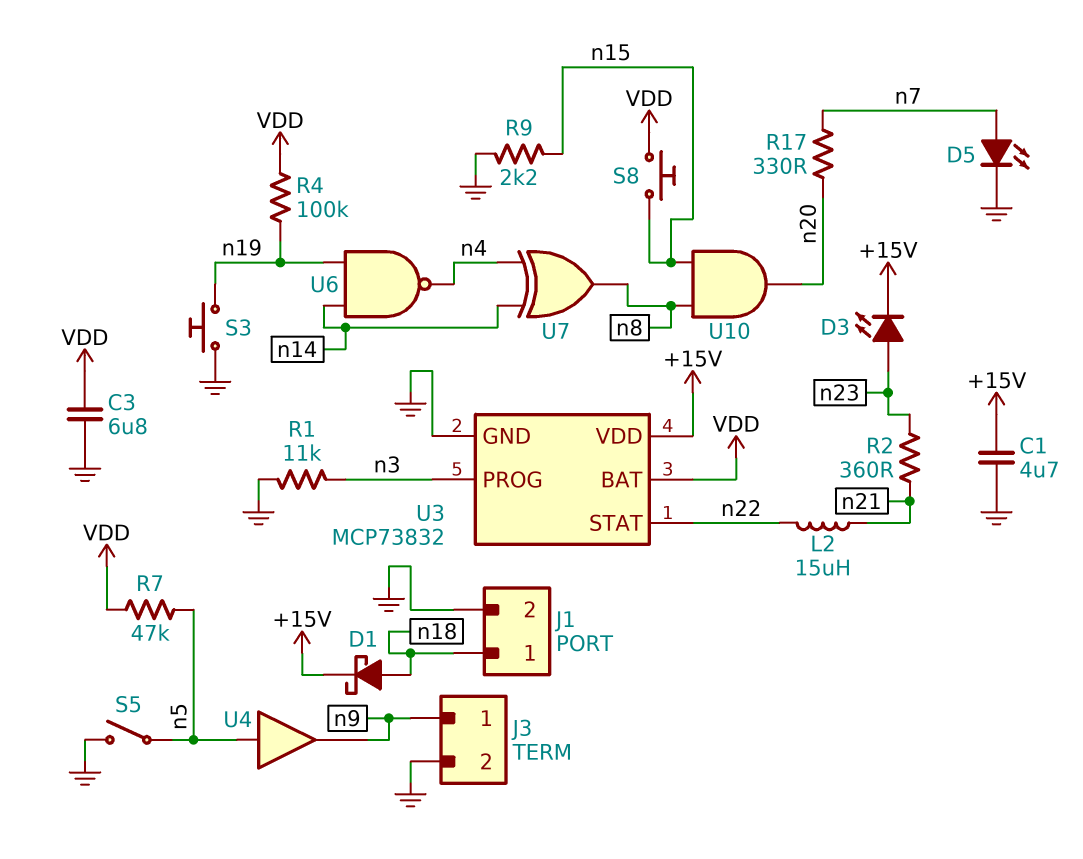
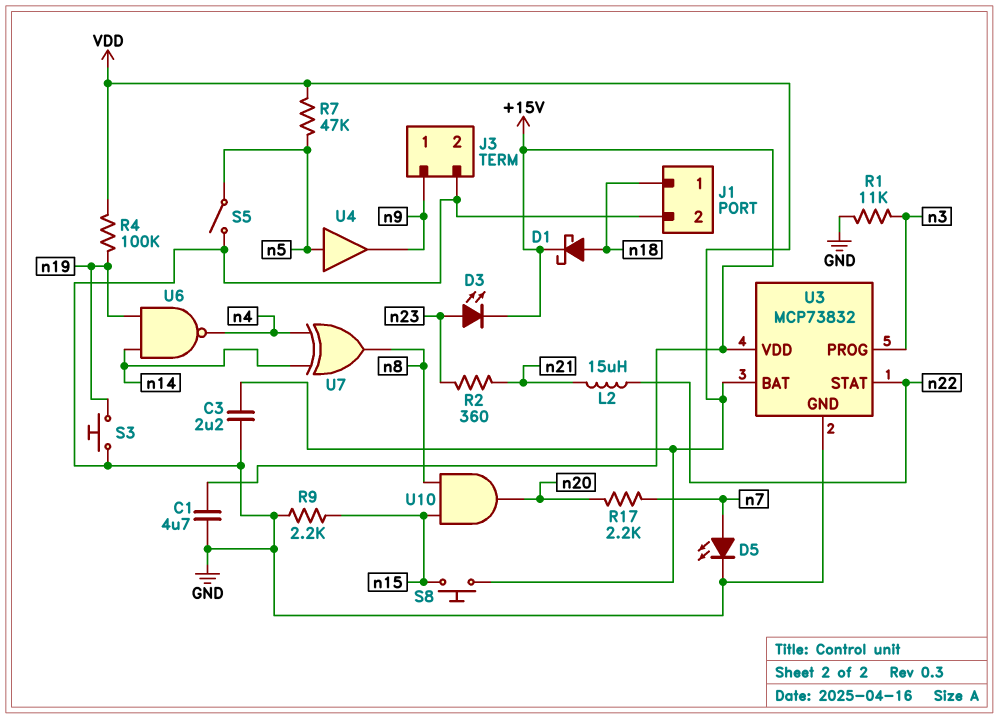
C3: 6.8uF (GND, VDD) -> 2.2uF (GND, VDD)
R17: 330 (n7, n20) -> 2.2k (n7, n20)

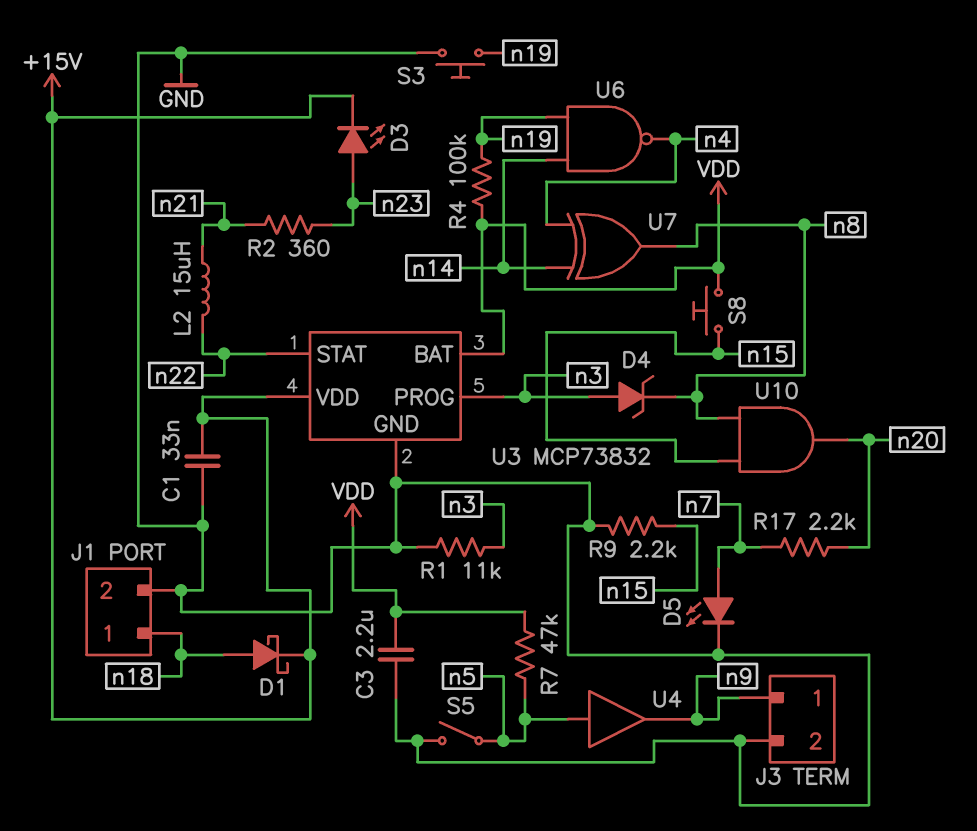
C1: 4.7uF (+15V, GND) -> 33nF (+15V, GND)
D4: none -> zener (A n3, K n8)

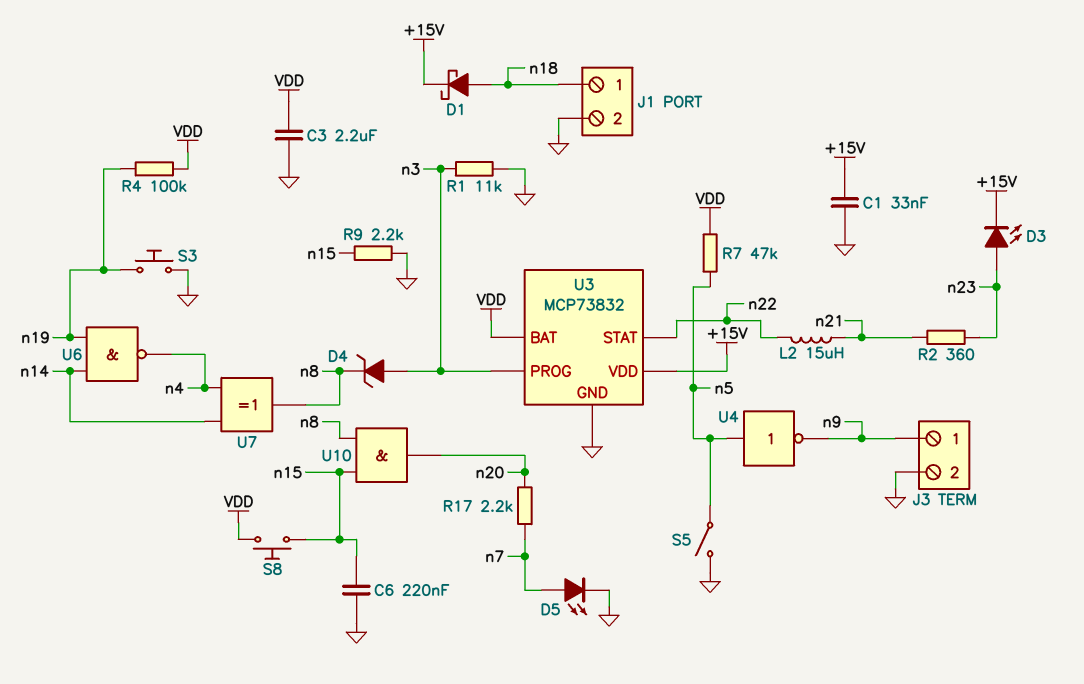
C6: none -> 220nF (GND, n15)
U4: buffer (in n5, out n9) -> NOT (in n5, out n9)

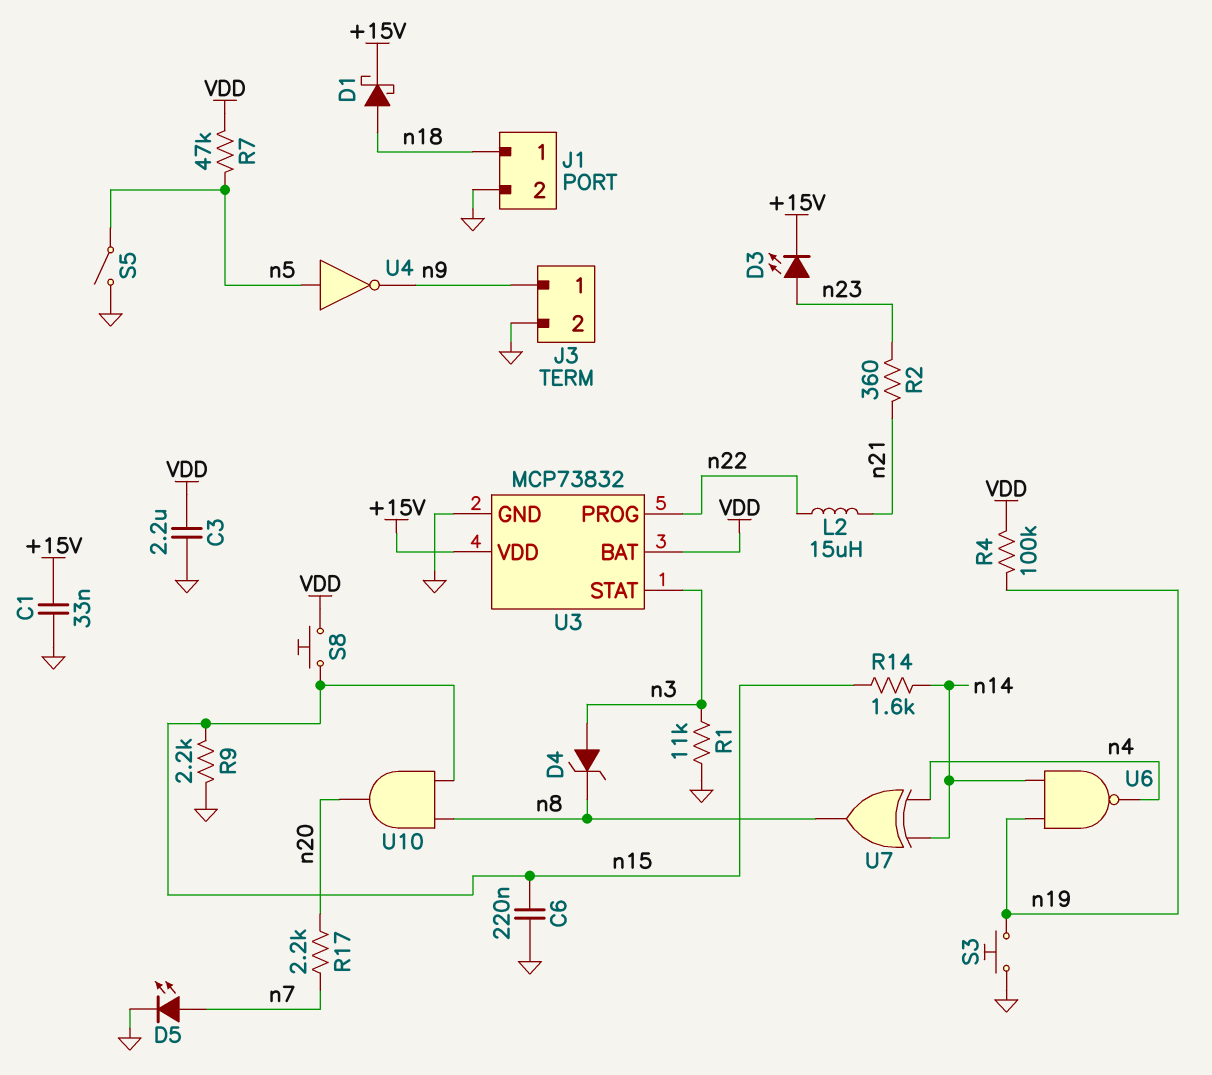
R14: none -> 1.6k (n14, n15)
U3 pin PROG: n3 -> n22
U3 pin STAT: n22 -> n3

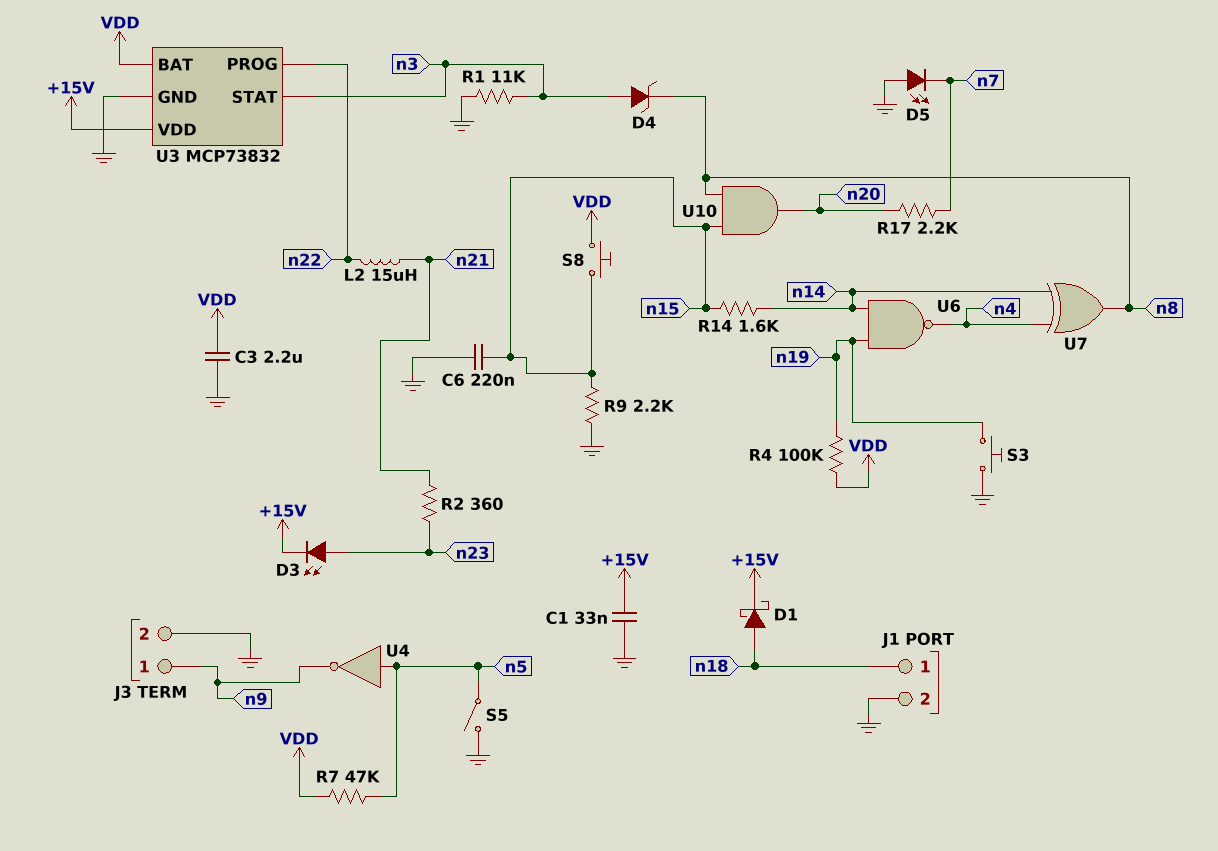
D5: LED (A n7, K GND) -> LED (A GND, K n7)

